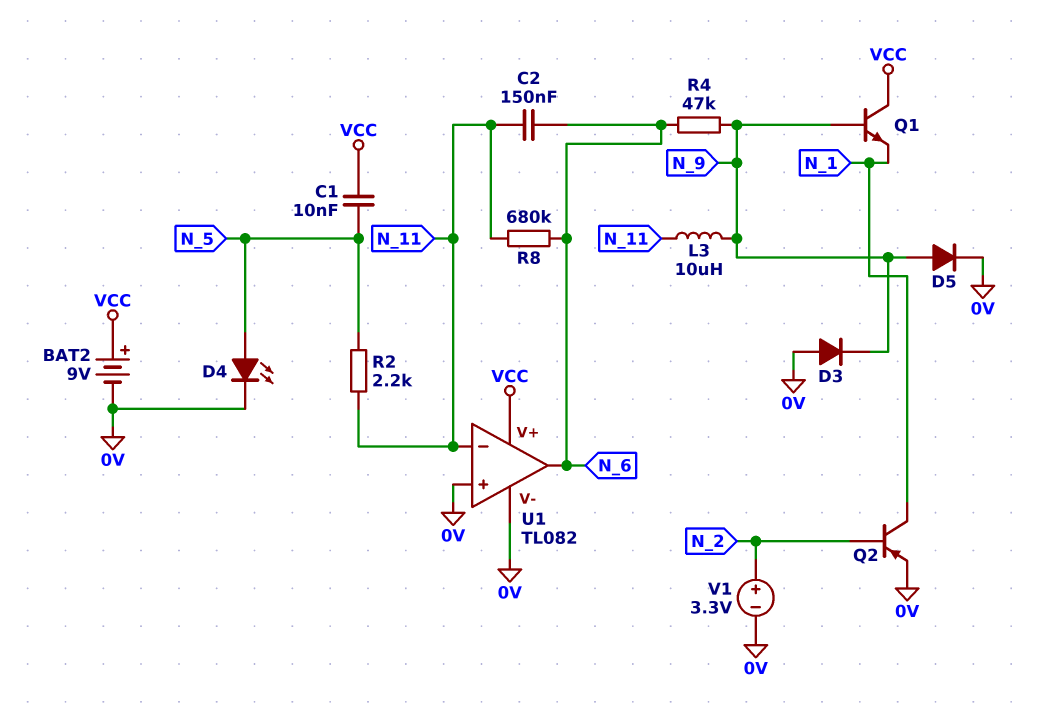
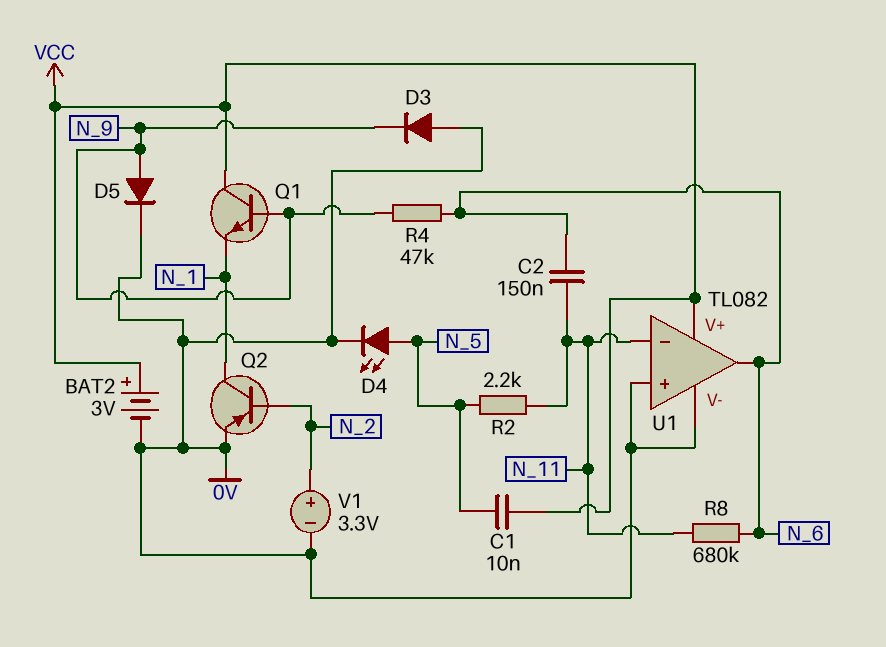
BAT2: 9V (plus VCC, minus 0V) -> 3V (plus VCC, minus 0V)
L3: 10uH (N_9, N_11) -> none

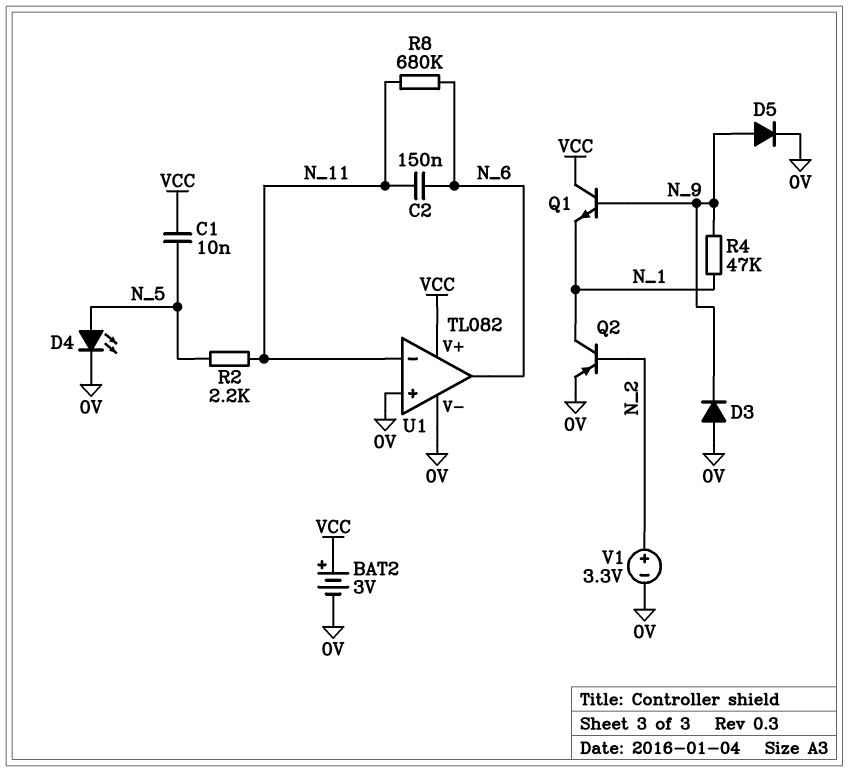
R4: 47k (N_6, N_9) -> 47k (N_1, N_9)

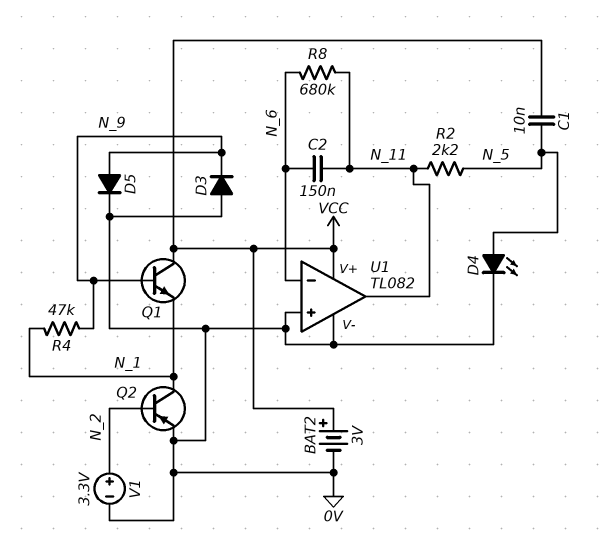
U1 pin in-: N_11 -> N_6
U1 pin out: N_6 -> N_11

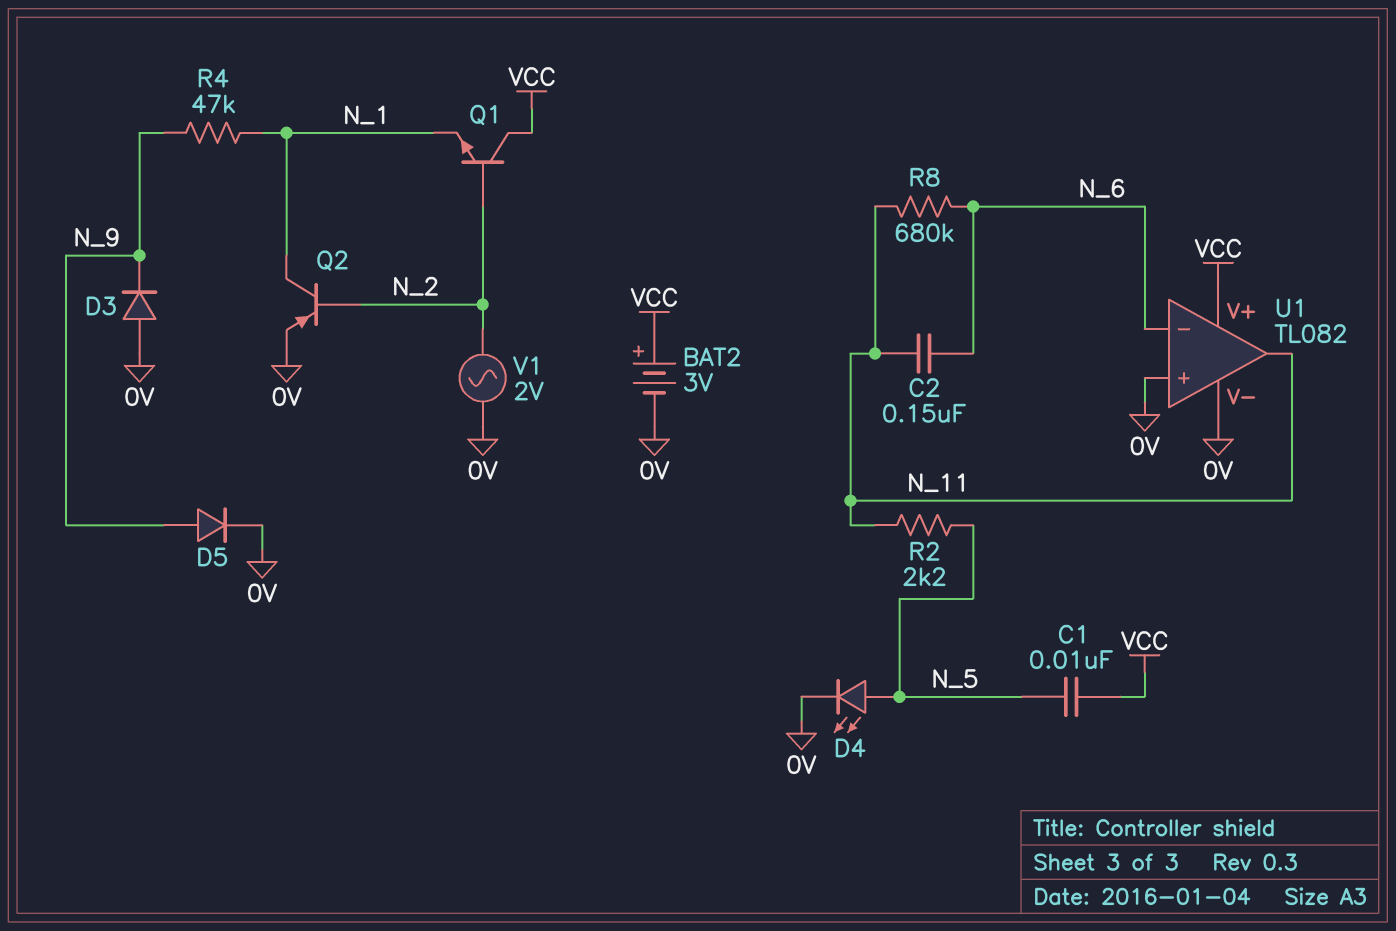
Q1: NPN (B N_9, C VCC, E N_1) -> NPN (B N_2, C VCC, E N_1)
V1: 3.3V (plus N_2, minus 0V) -> AC 2V (0V, N_2)

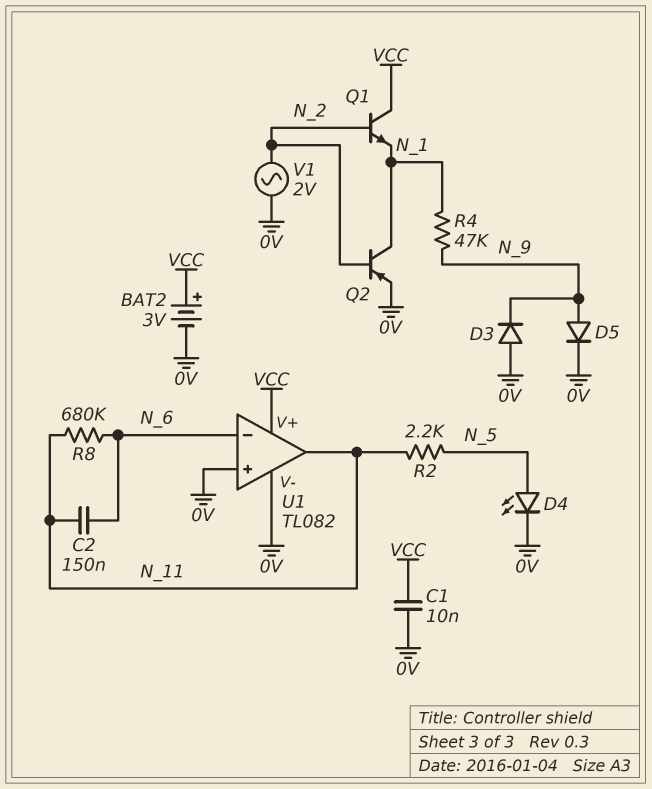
C1: 10nF (N_5, VCC) -> 10nF (0V, VCC)

